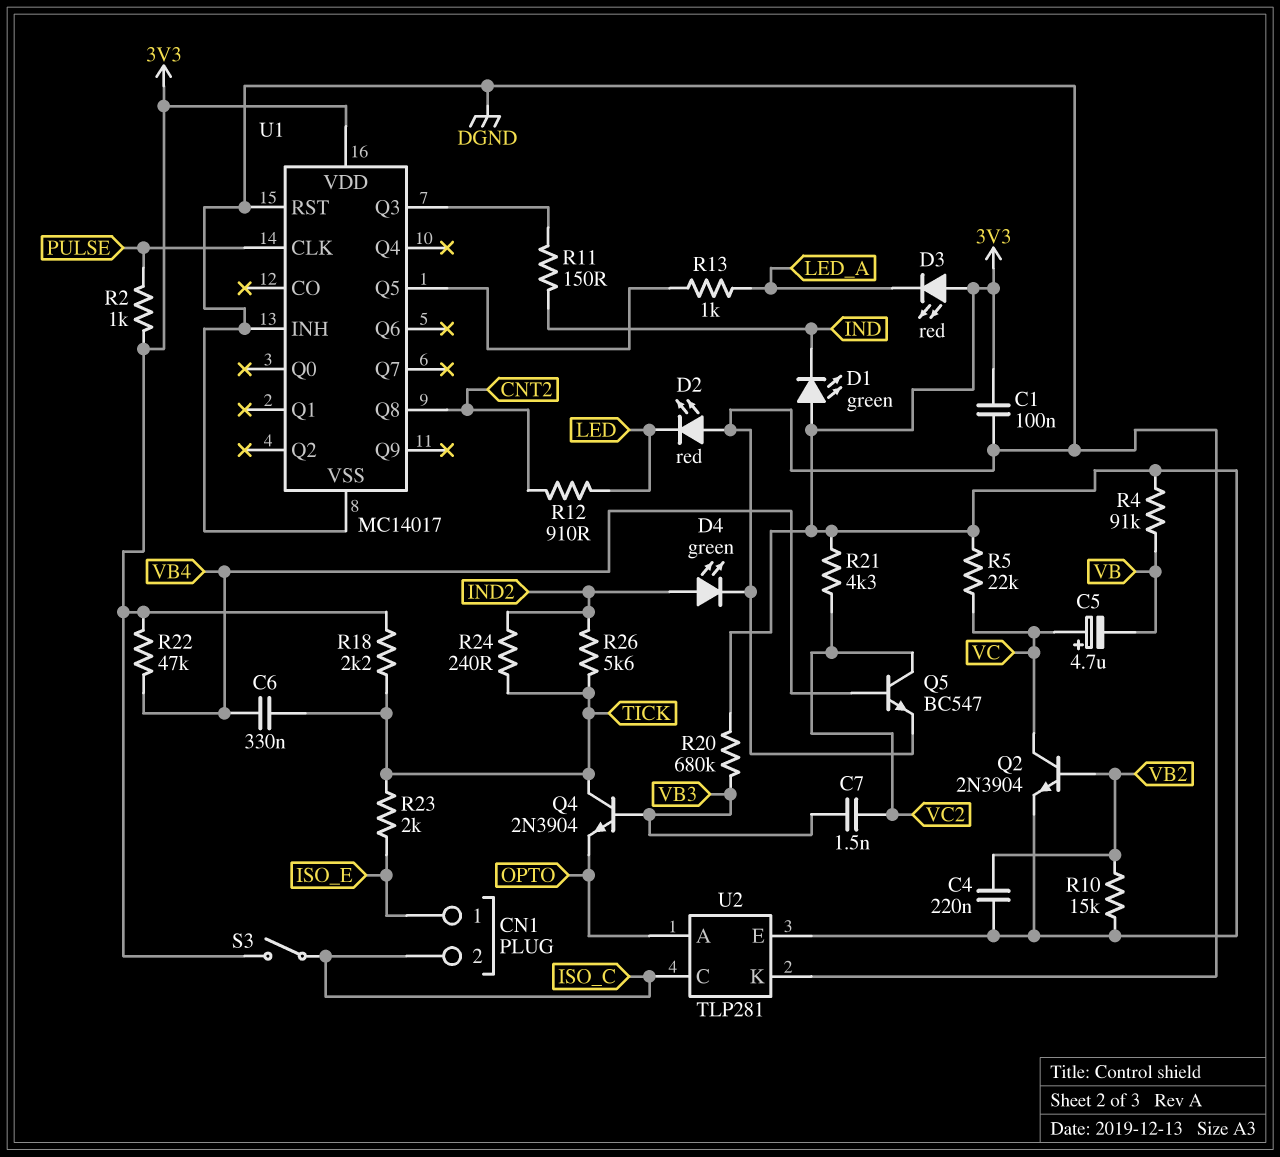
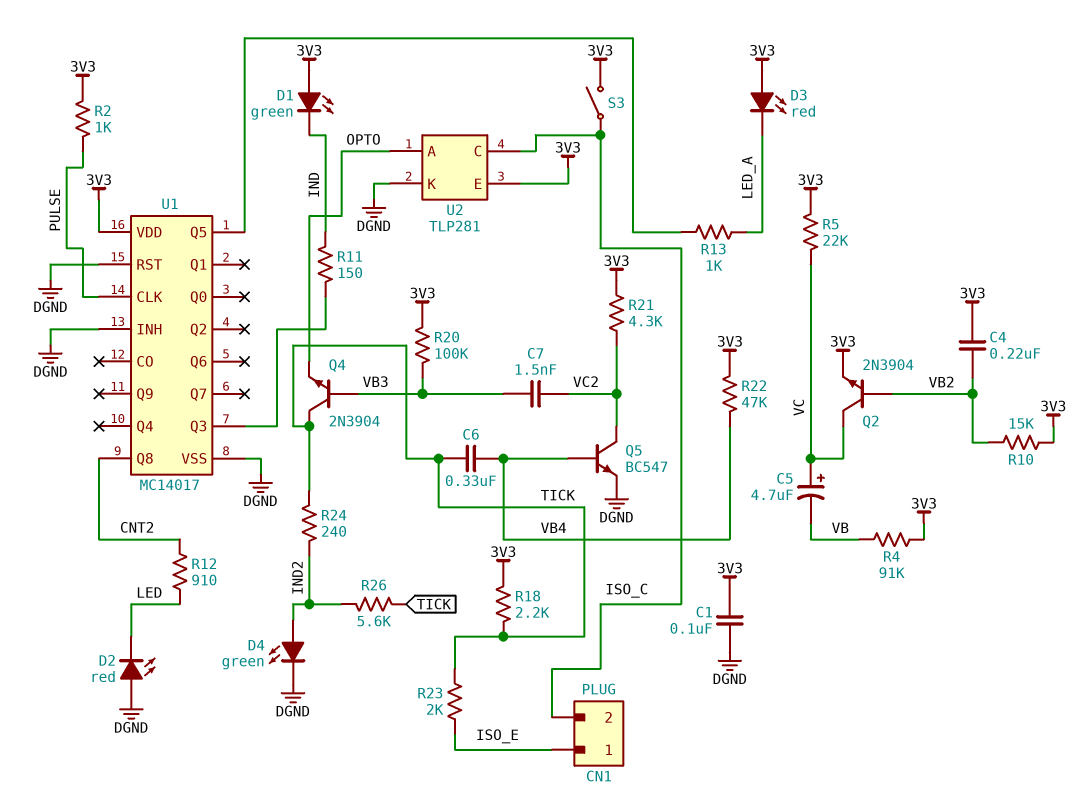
R20: 680k (3V3, VB3) -> 100k (3V3, VB3)

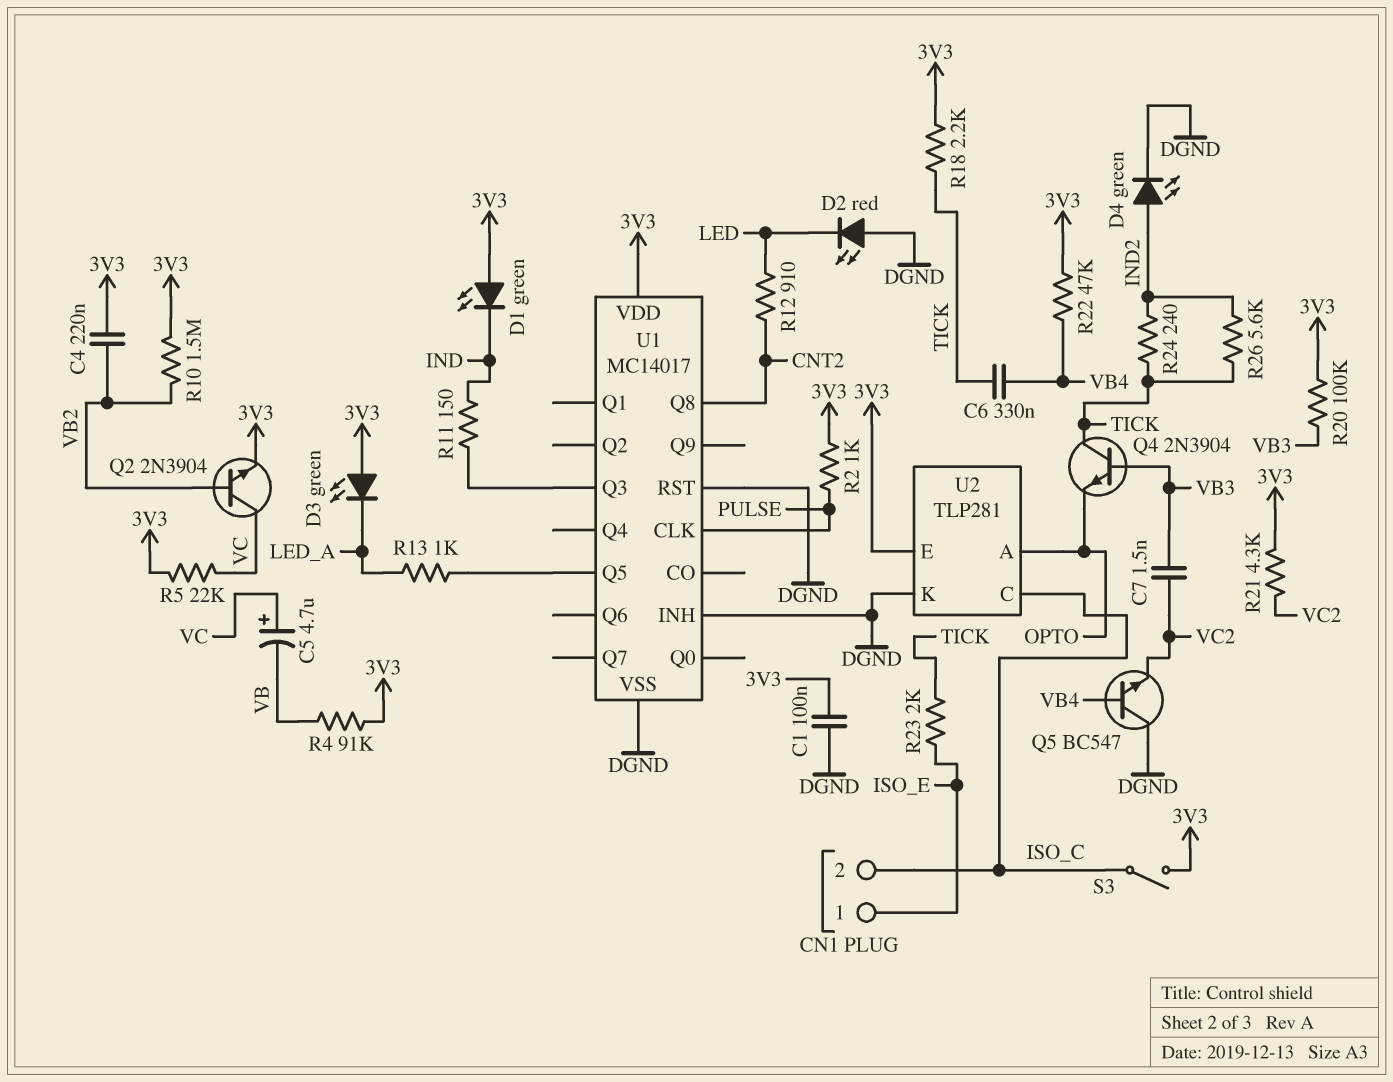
D3: LED red (A 3V3, K LED_A) -> LED green (A 3V3, K LED_A)
Q5: NPN BC547 (B VB4, C VC2, E DGND) -> NPN BC547 (B VB4, C DGND, E VC2)
R10: 15k (3V3, VB2) -> 1.5M (3V3, VB2)

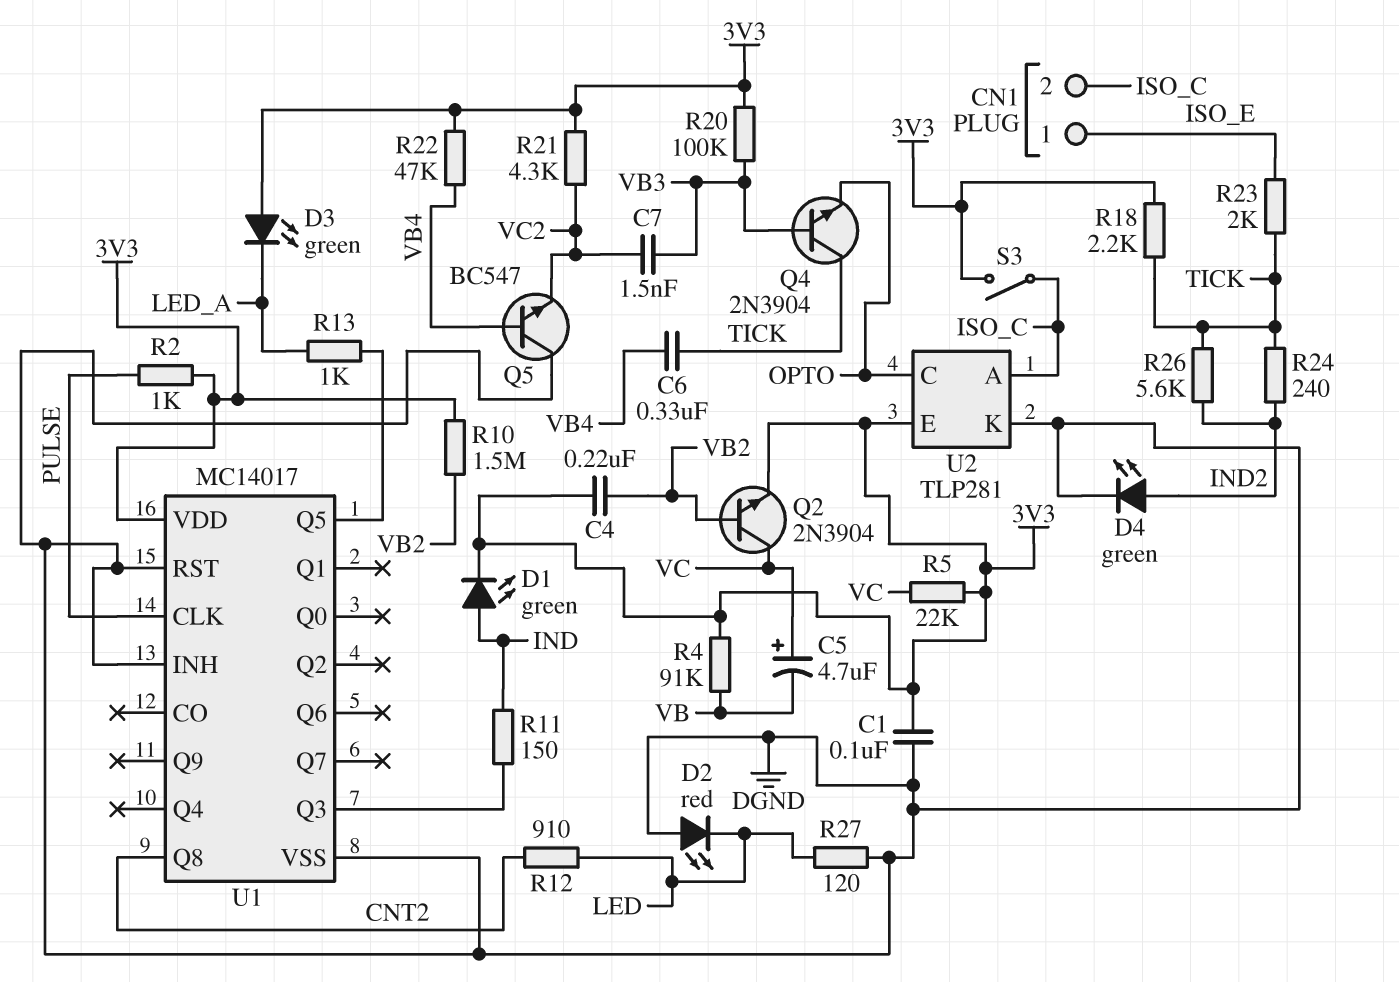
D1: LED green (A 3V3, K IND) -> LED green (A IND, K 3V3)
R27: none -> 120 (DGND, LED)
U2 pin A: OPTO -> ISO_C
U2 pin C: ISO_C -> OPTO

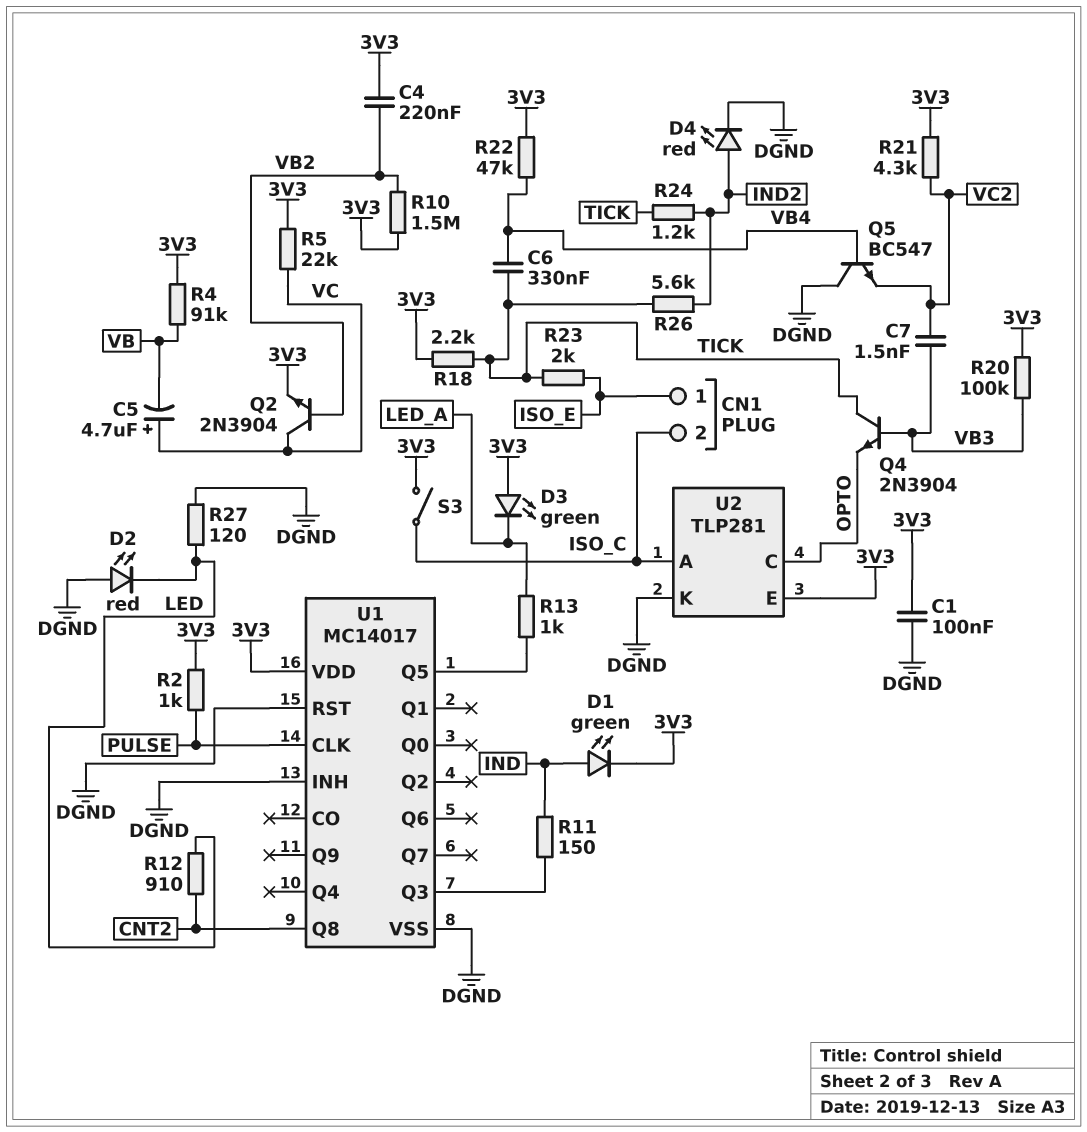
D4: LED green (A IND2, K DGND) -> LED red (A IND2, K DGND)
R24: 240 (IND2, TICK) -> 1.2k (IND2, TICK)

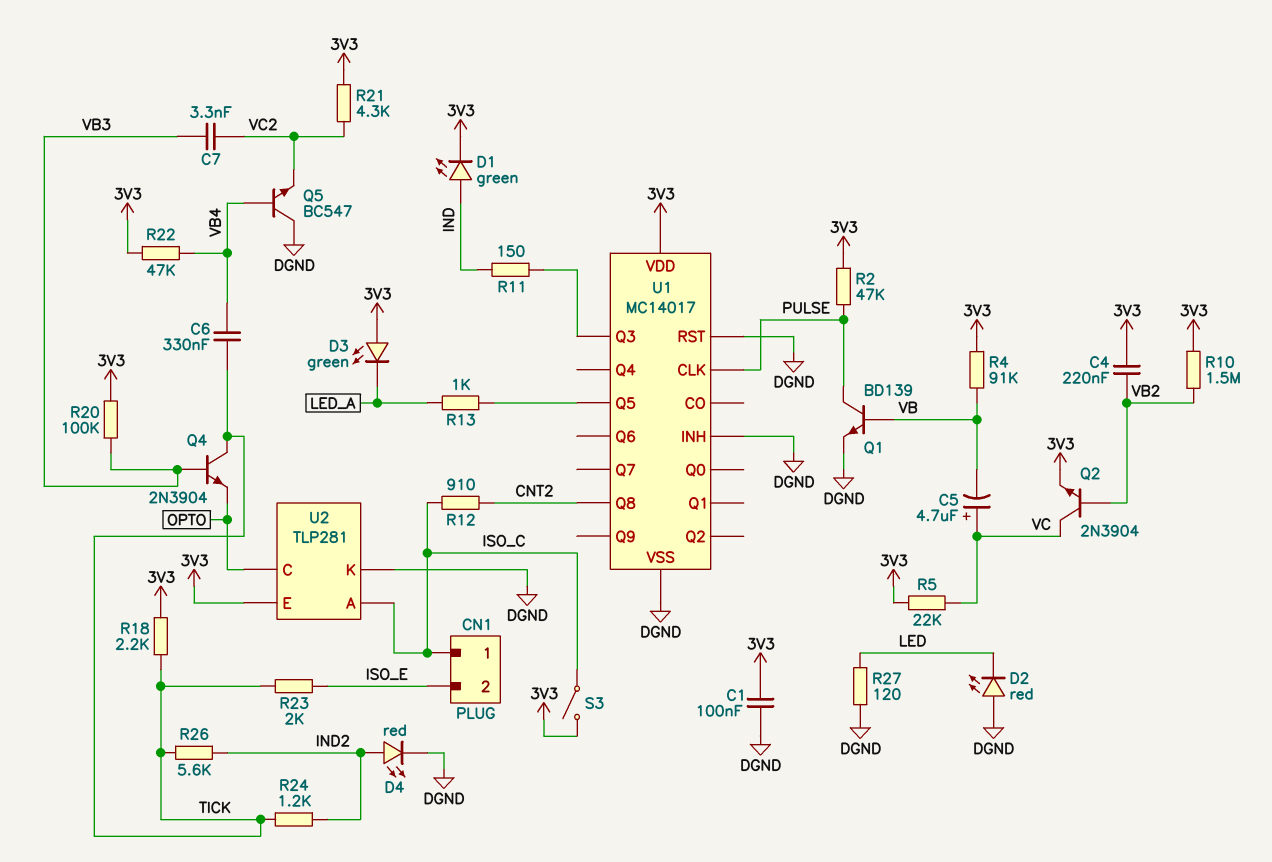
C7: 1.5nF (VB3, VC2) -> 3.3nF (VB3, VC2)
CN1 pin 1: ISO_E -> ISO_C
CN1 pin 2: ISO_C -> ISO_E
Q1: none -> NPN BD139 (B VB, C PULSE, E DGND)
R2: 1k (3V3, PULSE) -> 47k (3V3, PULSE)
R12: 910 (CNT2, LED) -> 910 (CNT2, ISO_C)

